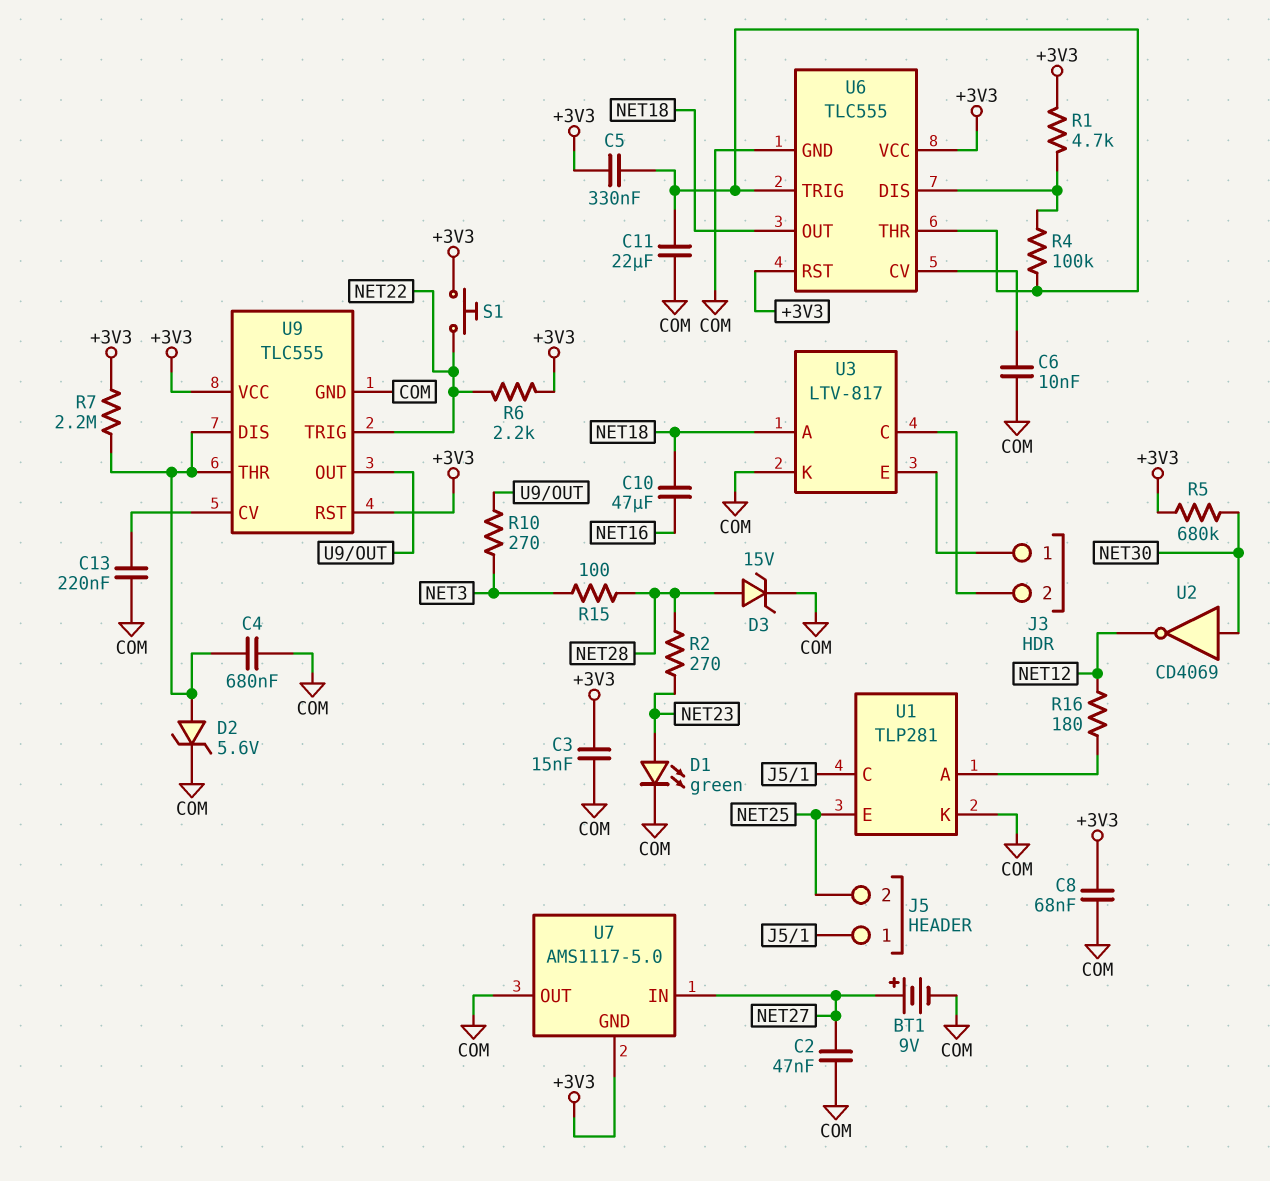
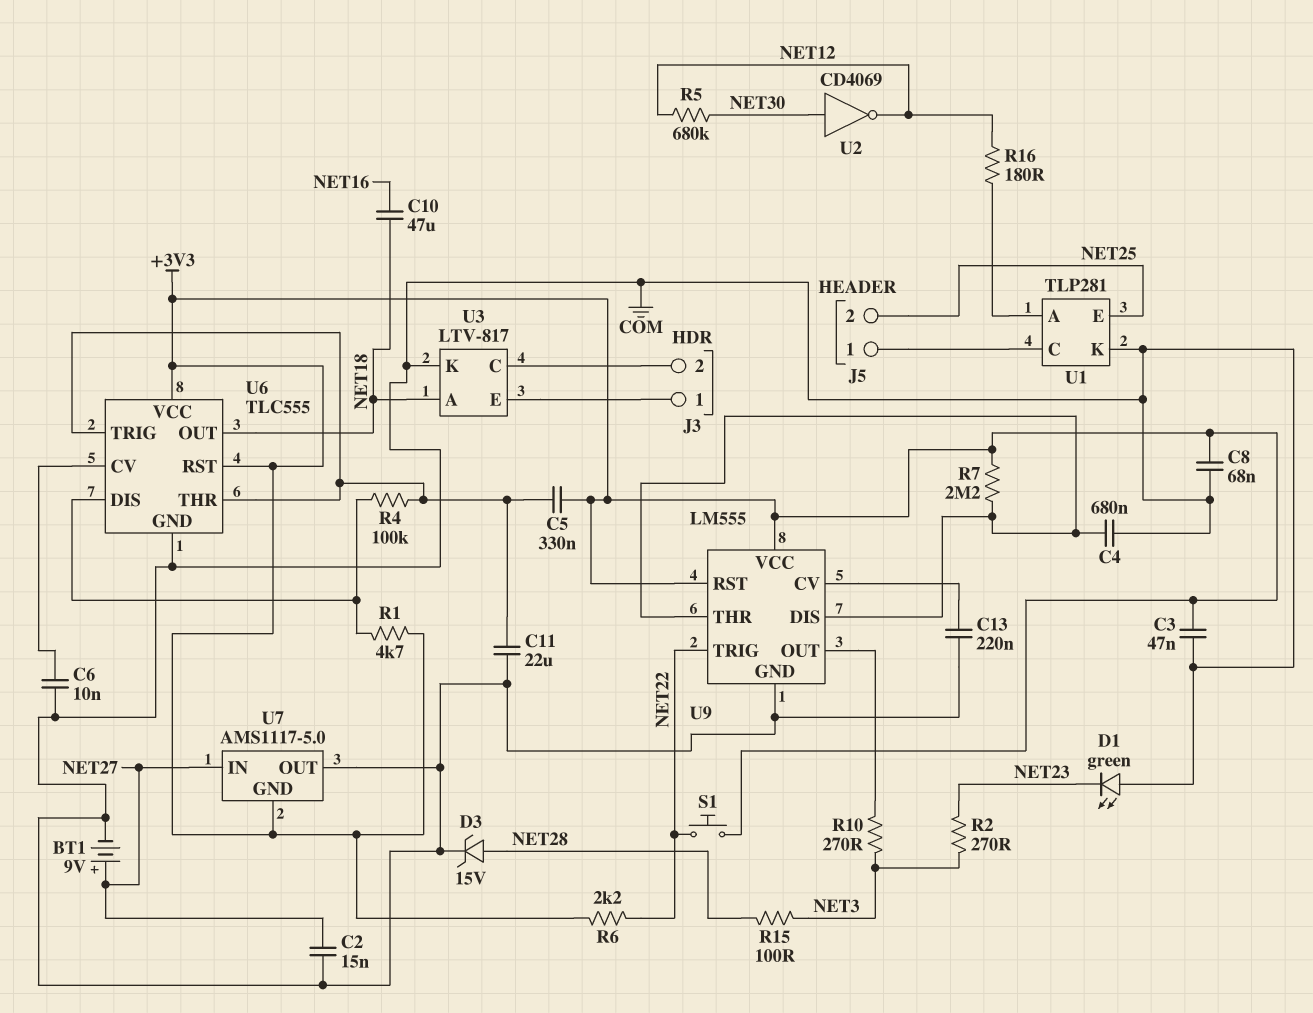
C2: 47nF (COM, NET27) -> 15nF (COM, NET27)
C3: 15nF (+3V3, COM) -> 47nF (+3V3, COM)
D1: LED green (A NET23, K COM) -> LED green (A COM, K NET23)
D2: zener 5.6V (A U9/DIS, K COM) -> none
R2: 270 (NET23, NET28) -> 270 (NET3, NET23)
R5: 680k (+3V3, NET30) -> 680k (NET12, NET30)
U9: TLC555 -> LM555

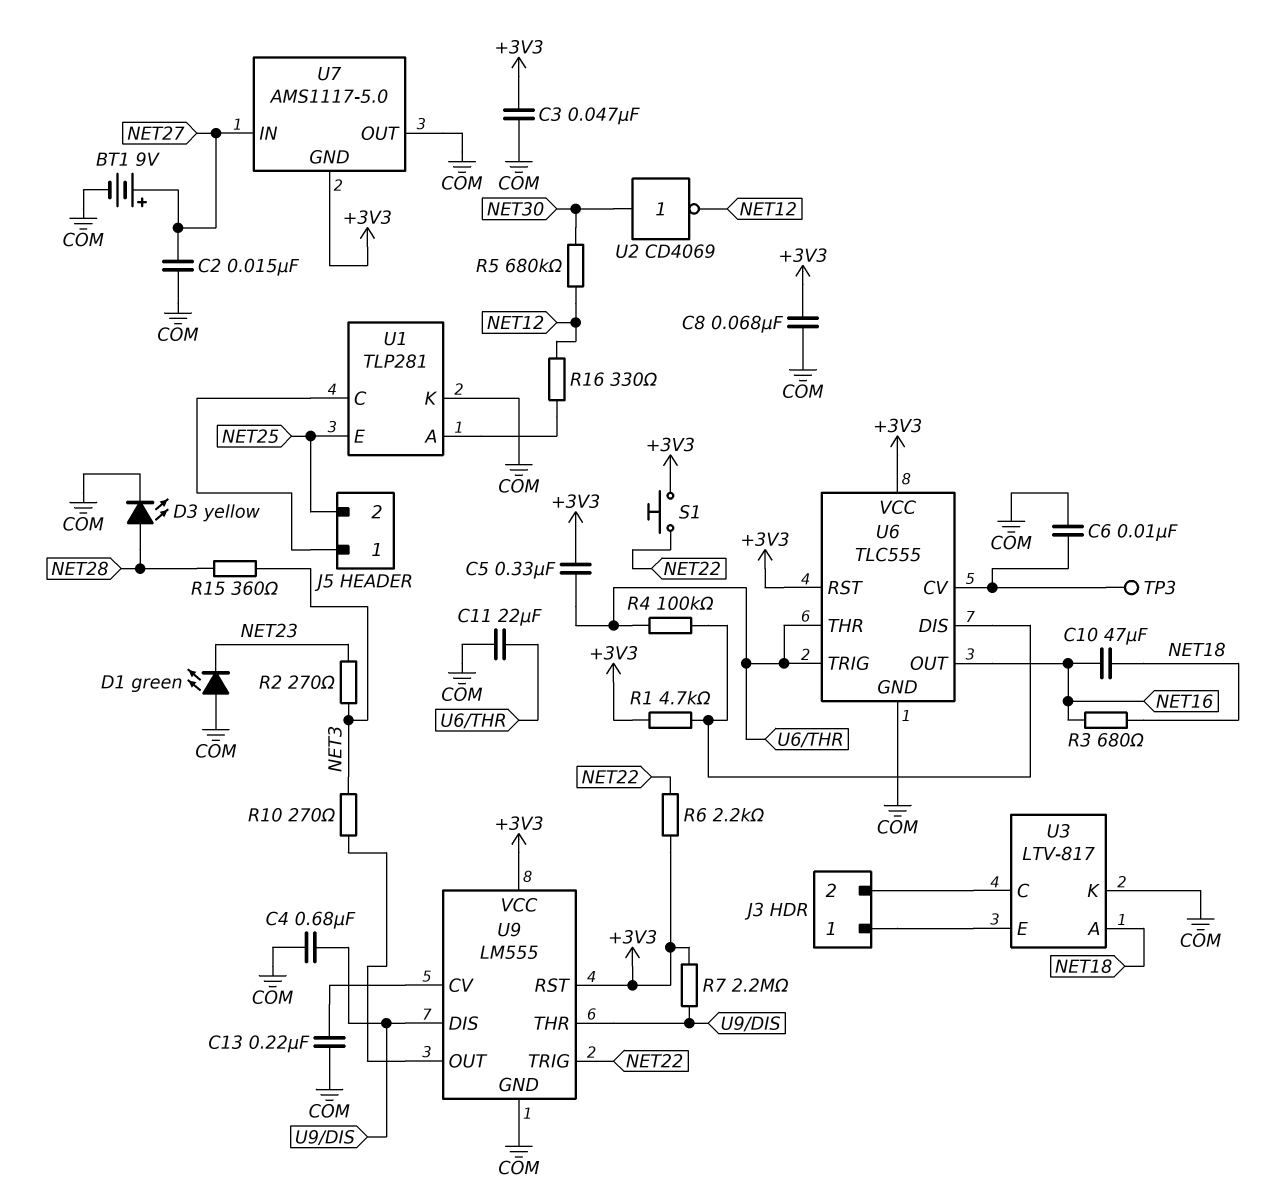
D3: zener 15V (A NET28, K COM) -> LED yellow (A NET28, K COM)
R3: none -> 680 (NET16, NET18)
R15: 100 (NET3, NET28) -> 360 (NET3, NET28)
R16: 180 (NET12, U1/A) -> 330 (NET12, U1/A)
TP3: none -> test point (U6/CV)
U6 pin OUT: NET18 -> NET16

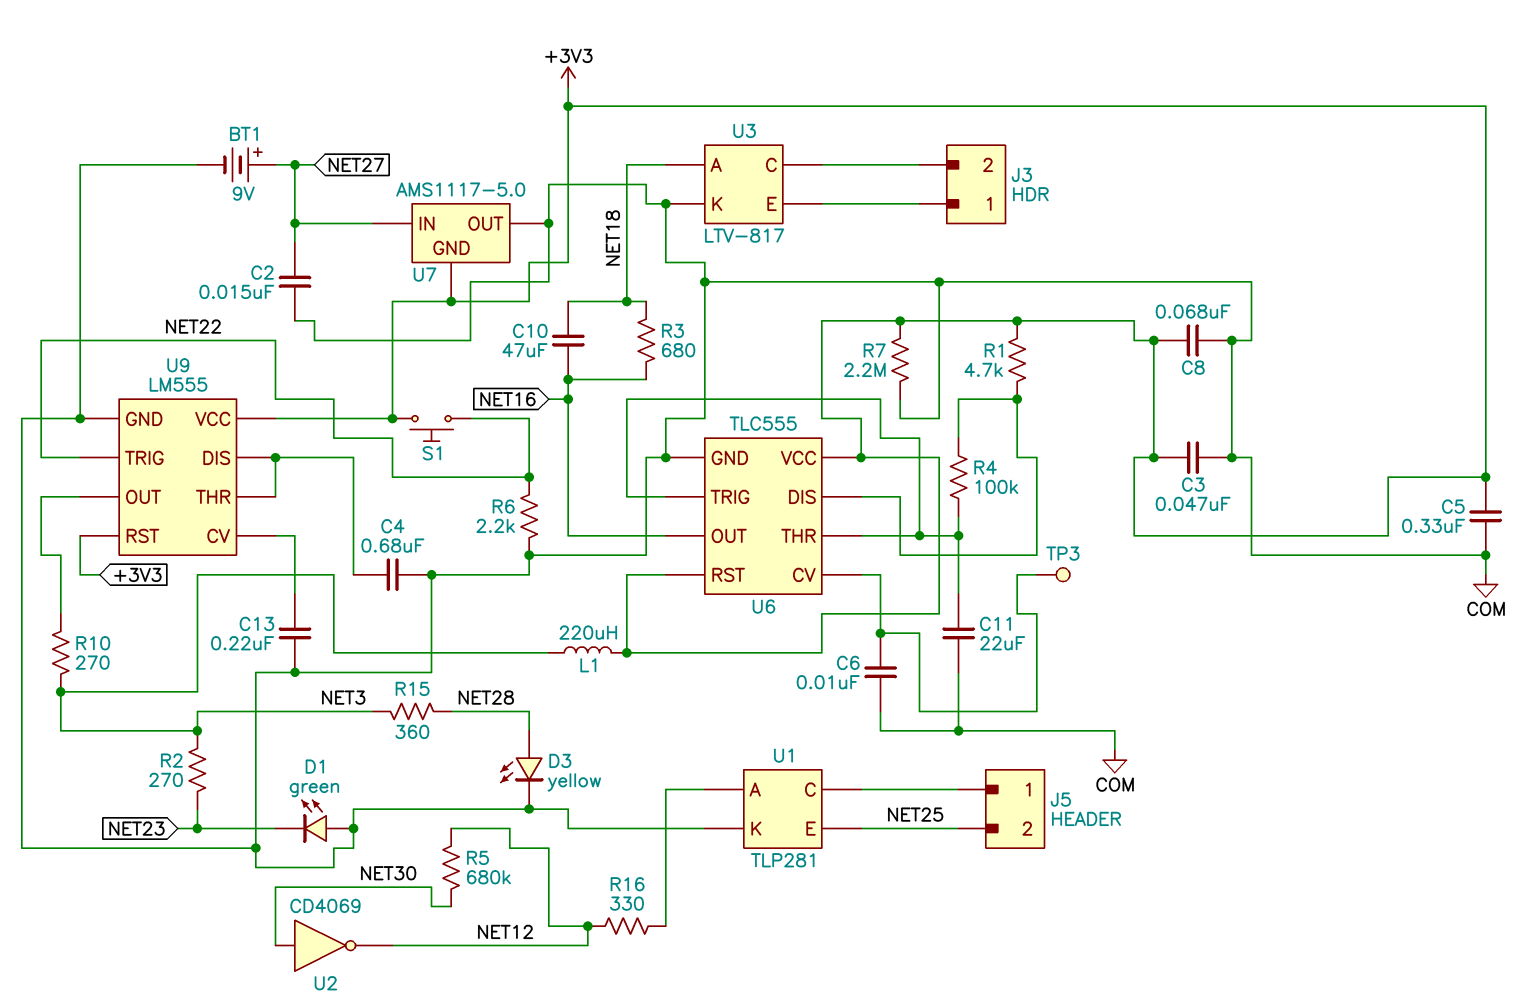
C5: 330nF (+3V3, U6/THR) -> 330nF (+3V3, COM)
L1: none -> 220uH (+3V3, NET3)
R6: 2.2k (+3V3, NET22) -> 2.2k (COM, NET22)
R7: 2.2M (+3V3, U9/DIS) -> 2.2M (+3V3, COM)

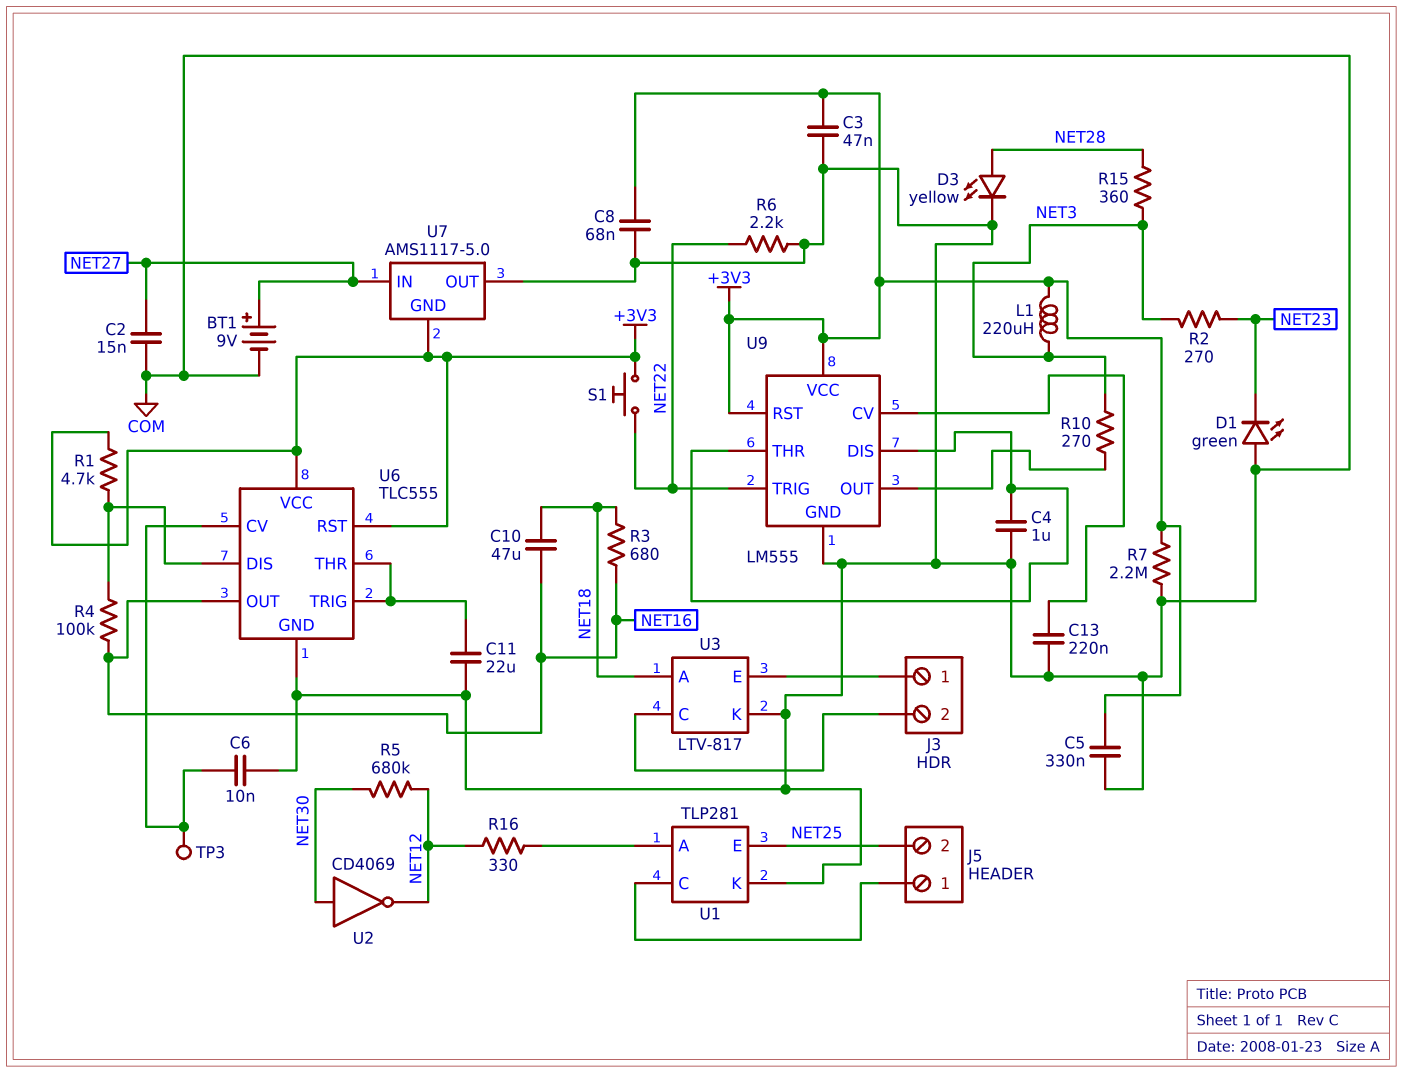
C4: 680nF (COM, U9/DIS) -> 1uF (COM, U9/DIS)
R4: 100k (U6/DIS, U6/THR) -> 100k (NET16, U6/DIS)

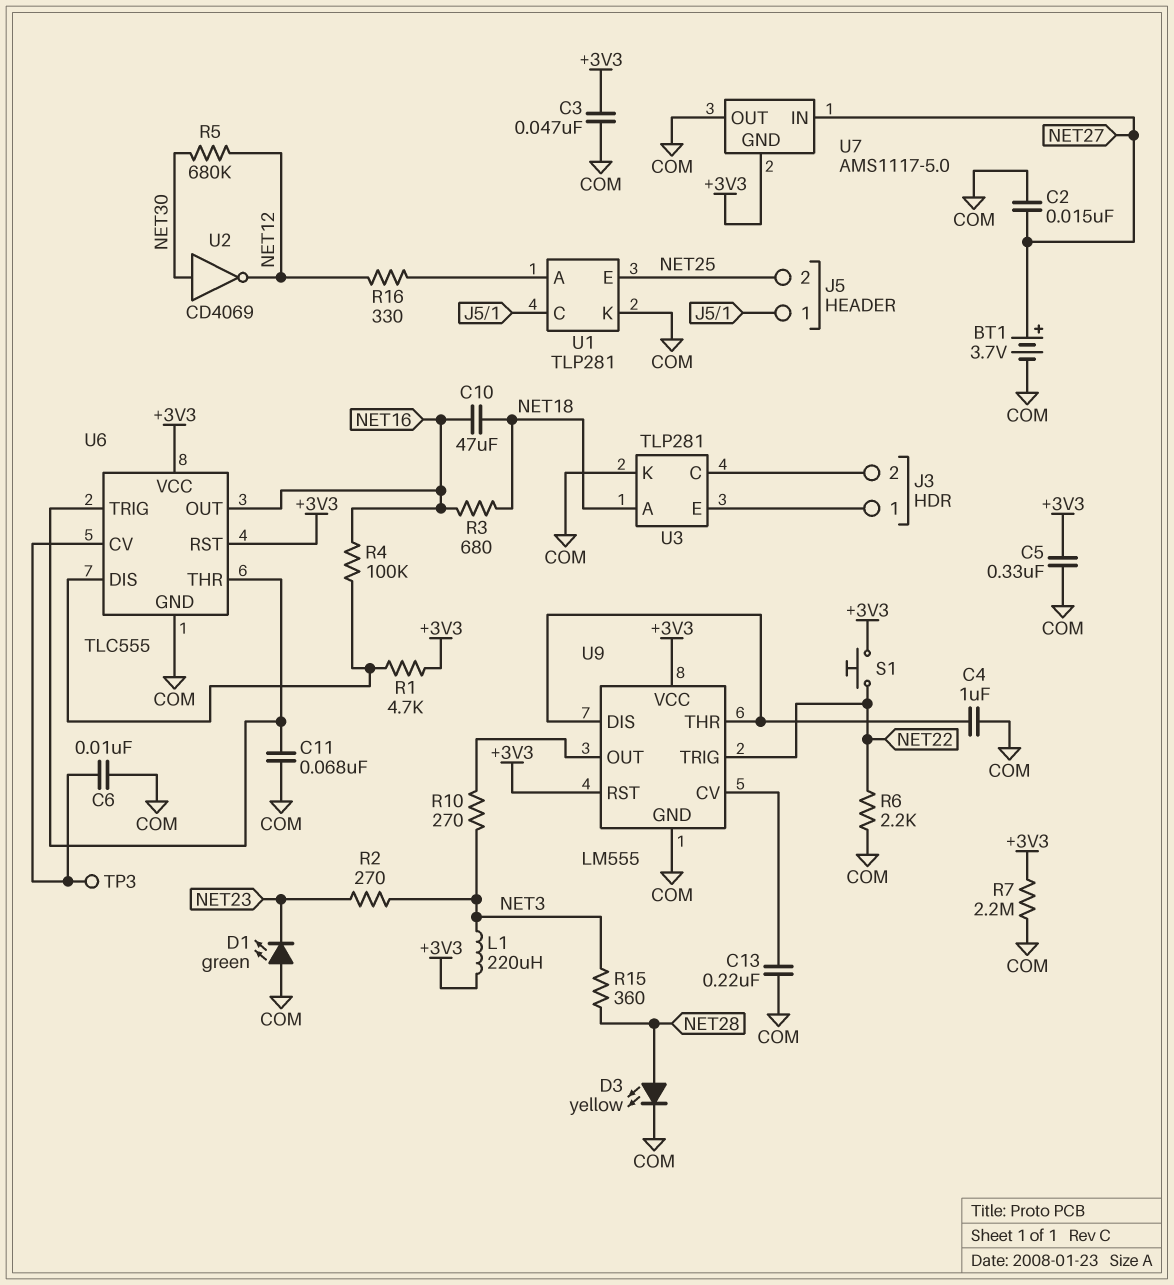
BT1: 9V (plus NET27, minus COM) -> 3.7V (plus NET27, minus COM)
C8: 68nF (+3V3, COM) -> none
C11: 22uF (COM, U6/THR) -> 68nF (COM, U6/THR)
U3: LTV-817 -> TLP281

